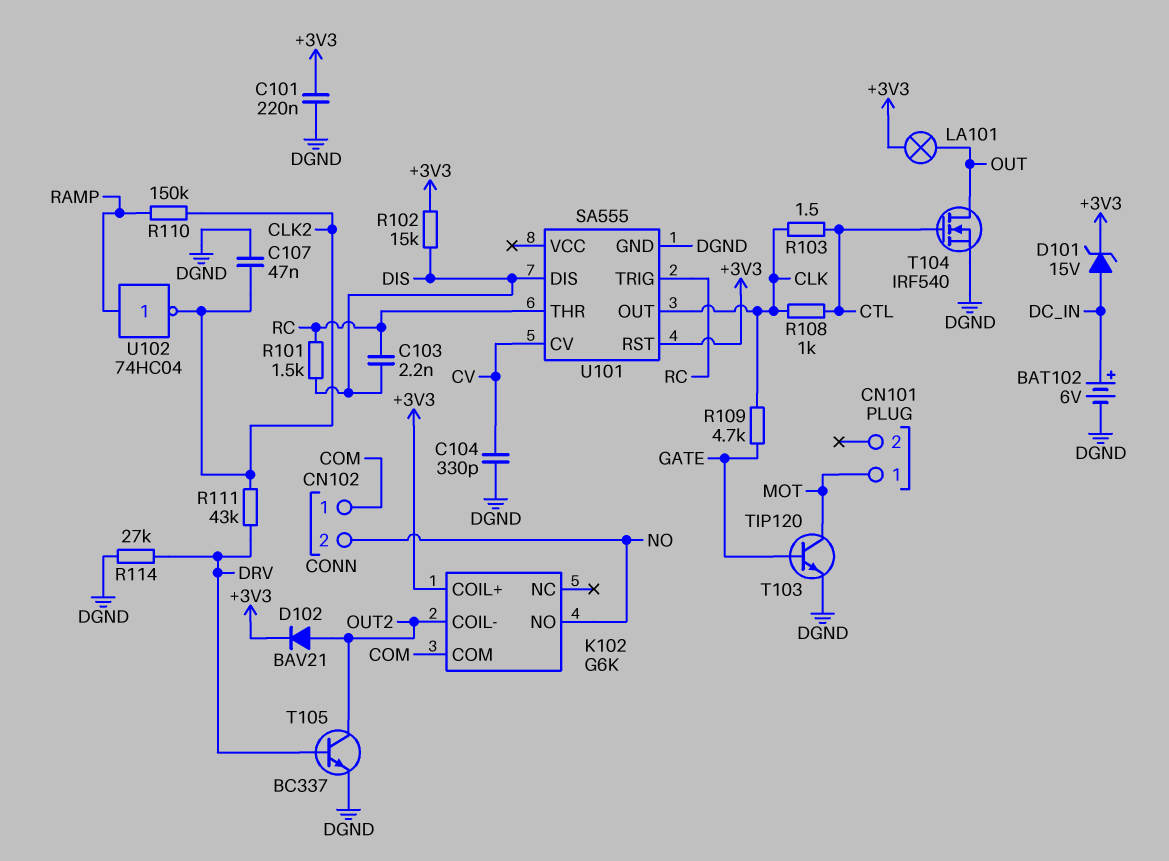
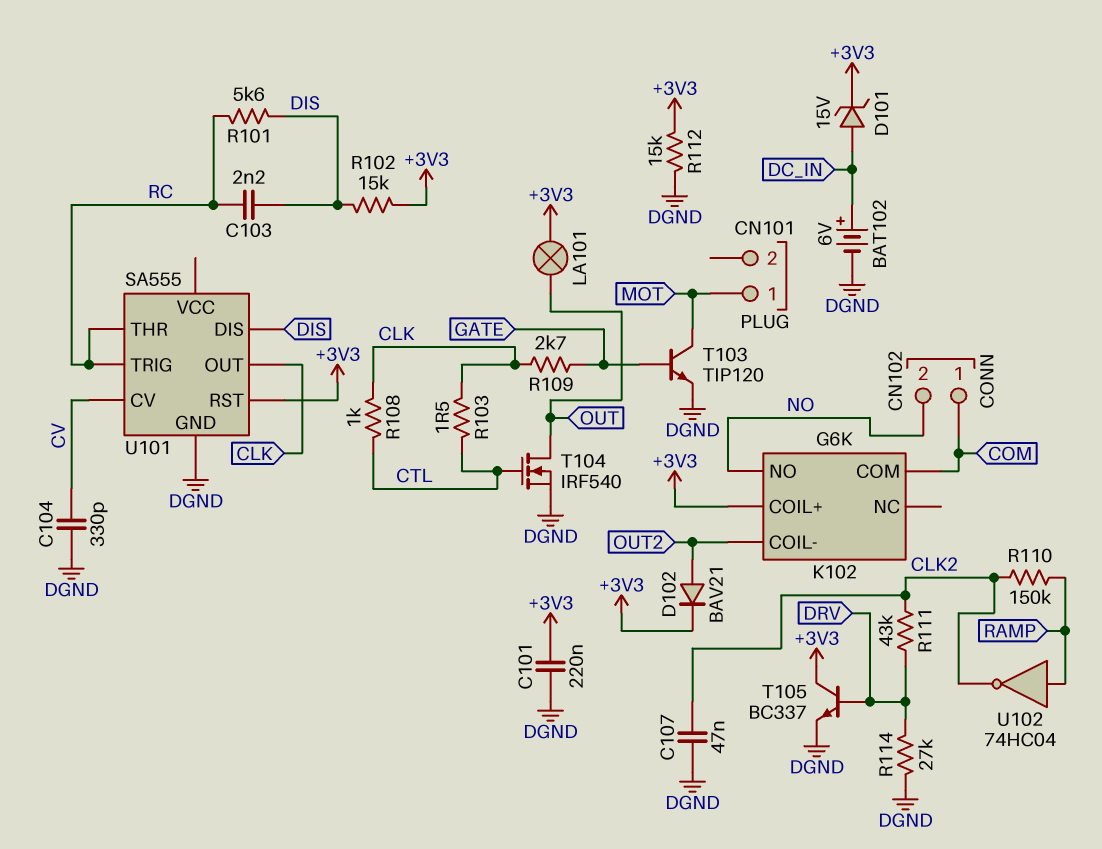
R101: 1.5k (DIS, RC) -> 5.6k (DIS, RC)
R109: 4.7k (CLK, GATE) -> 2.7k (CLK, GATE)
R112: none -> 15k (+3V3, DGND)
T105: NPN BC337 (B DRV, C OUT2, E DGND) -> NPN BC337 (B DRV, C +3V3, E DGND)

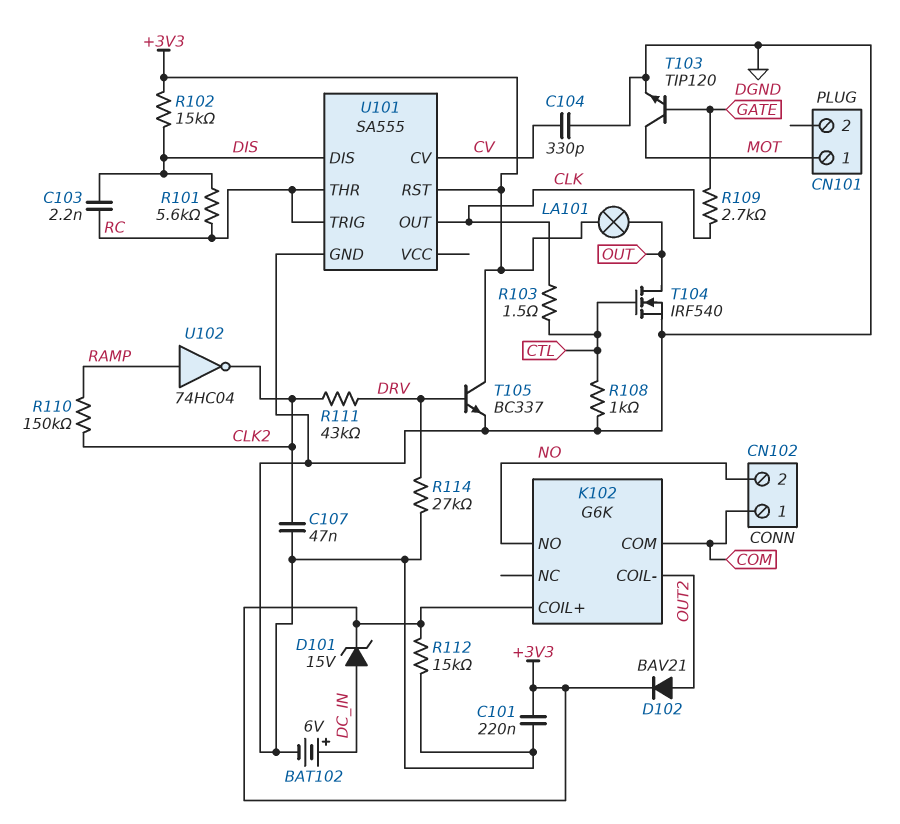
R108: 1k (CLK, CTL) -> 1k (CTL, DGND)

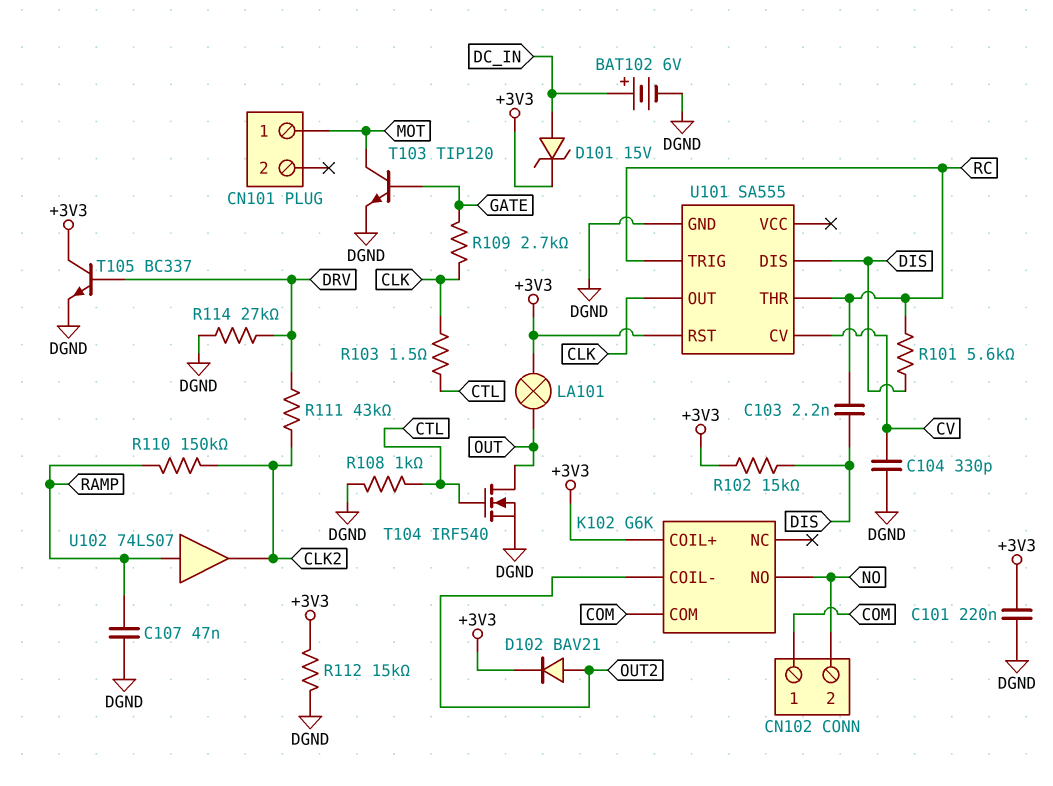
C107: 47nF (CLK2, DGND) -> 47nF (DGND, RAMP)
U102: NOT 74HC04 (in RAMP, out CLK2) -> buffer 74LS07 (in RAMP, out CLK2)

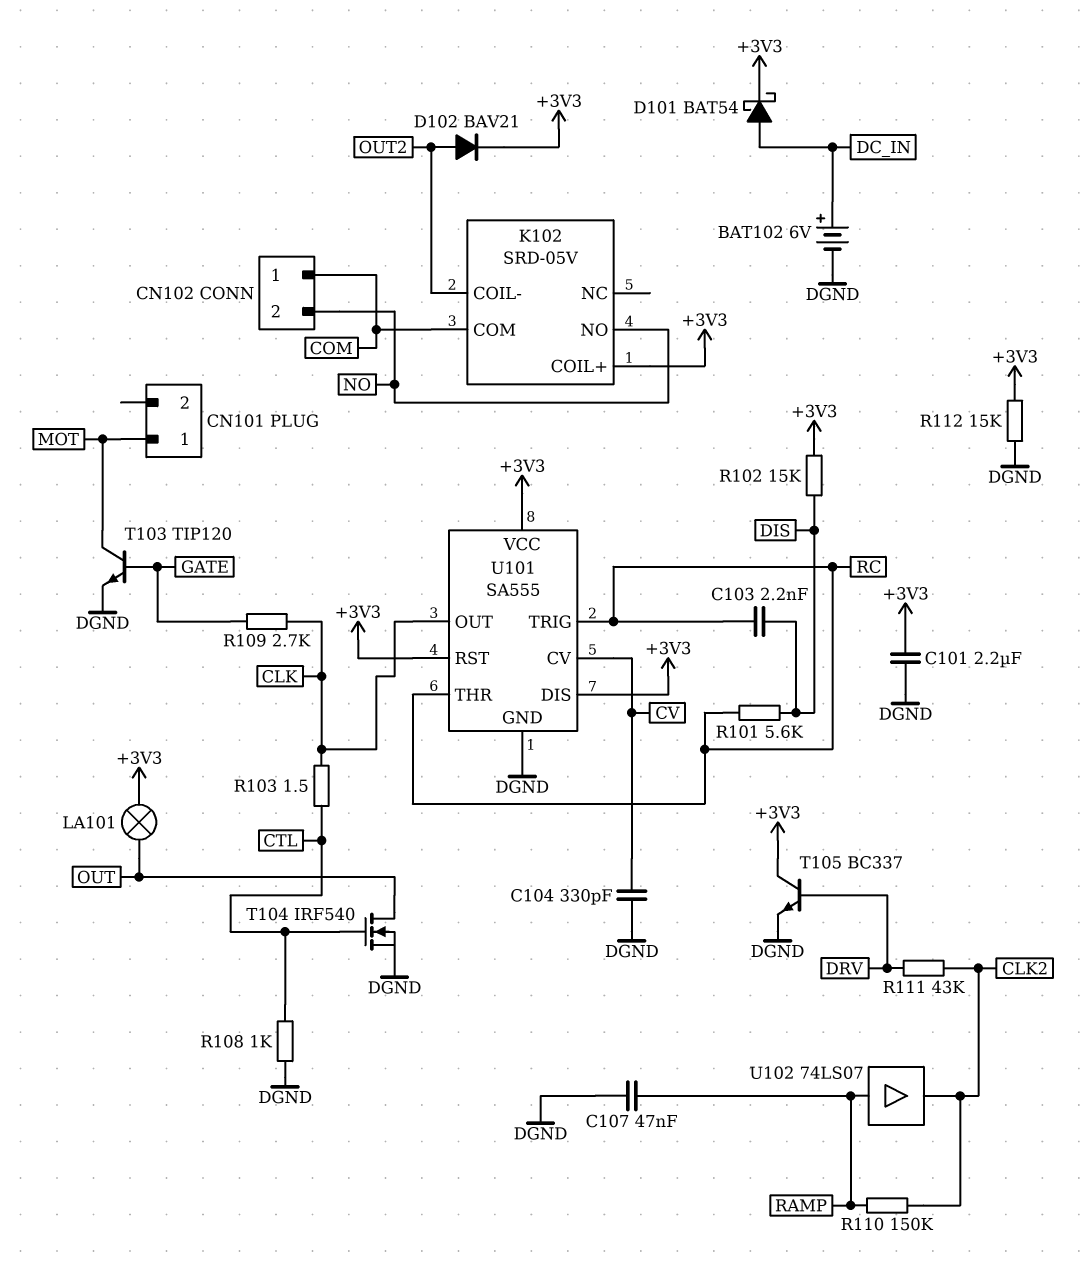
C101: 220nF (+3V3, DGND) -> 2.2uF (+3V3, DGND)
D101: zener 15V (A DC_IN, K +3V3) -> schottky BAT54 (A DC_IN, K +3V3)
K102: G6K -> SRD-05V
R114: 27k (DGND, DRV) -> none
U101 pin DIS: DIS -> +3V3
U101 pin VCC: none -> +3V3

